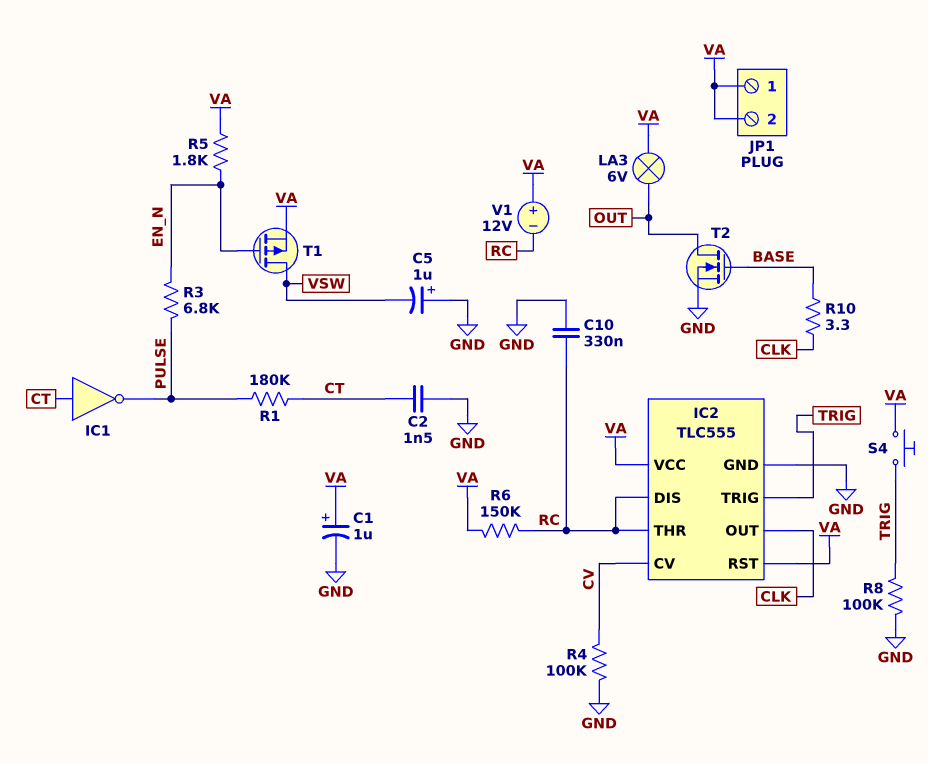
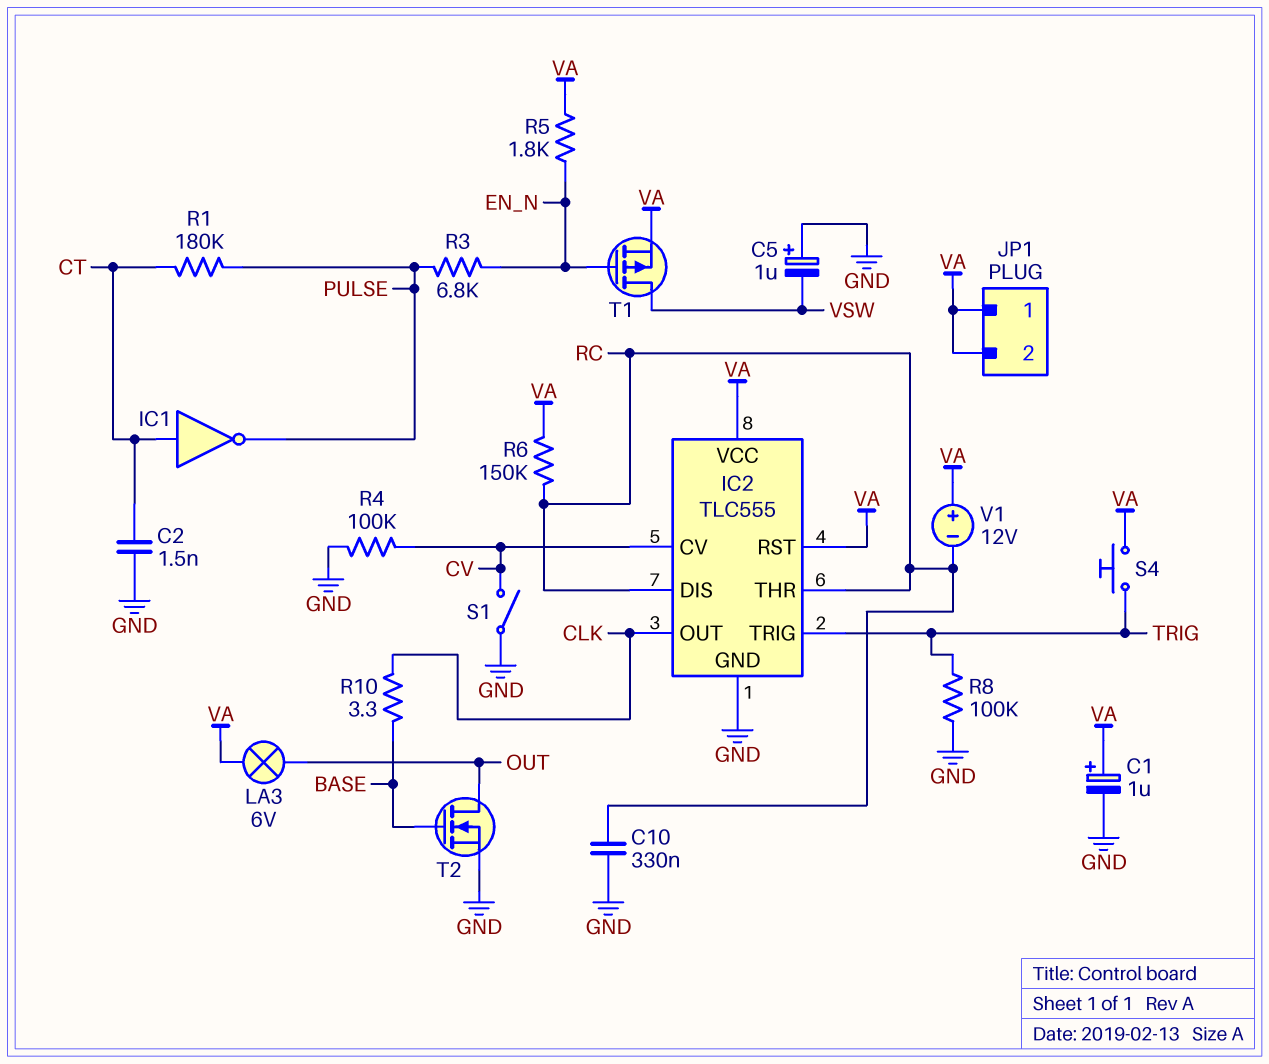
S1: none -> switch (CV, GND)

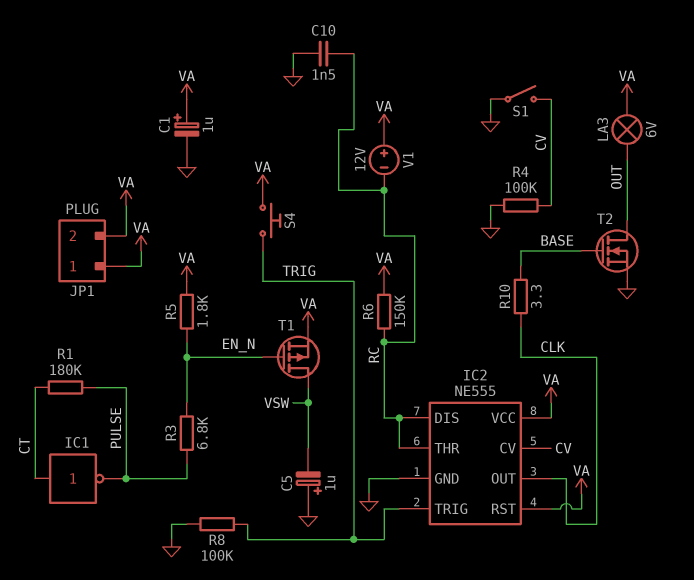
C2: 1.5nF (CT, GND) -> none
C10: 330nF (GND, RC) -> 1.5nF (GND, RC)
IC2: TLC555 -> NE555

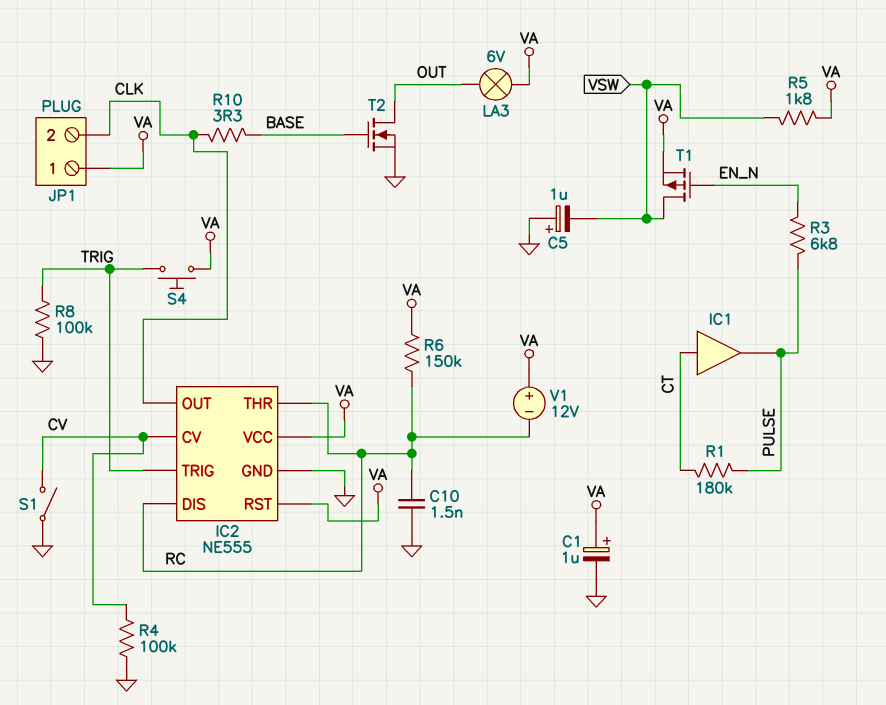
IC1: NOT (in CT, out PULSE) -> buffer (in CT, out PULSE)
JP1 pin 2: VA -> CLK
R5: 1.8k (EN_N, VA) -> 1.8k (VA, VSW)

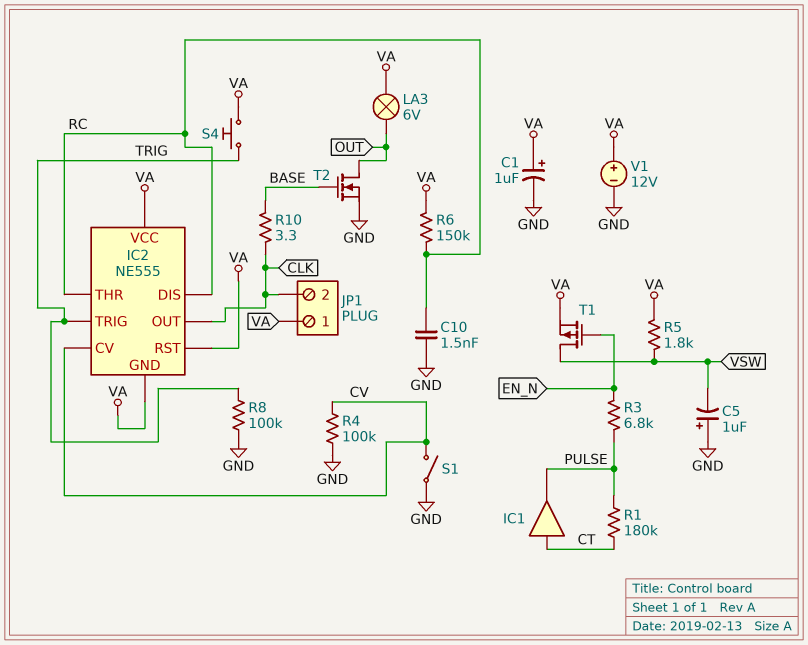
IC2 pin GND: GND -> VA
V1: 12V (plus VA, minus RC) -> 12V (plus VA, minus GND)

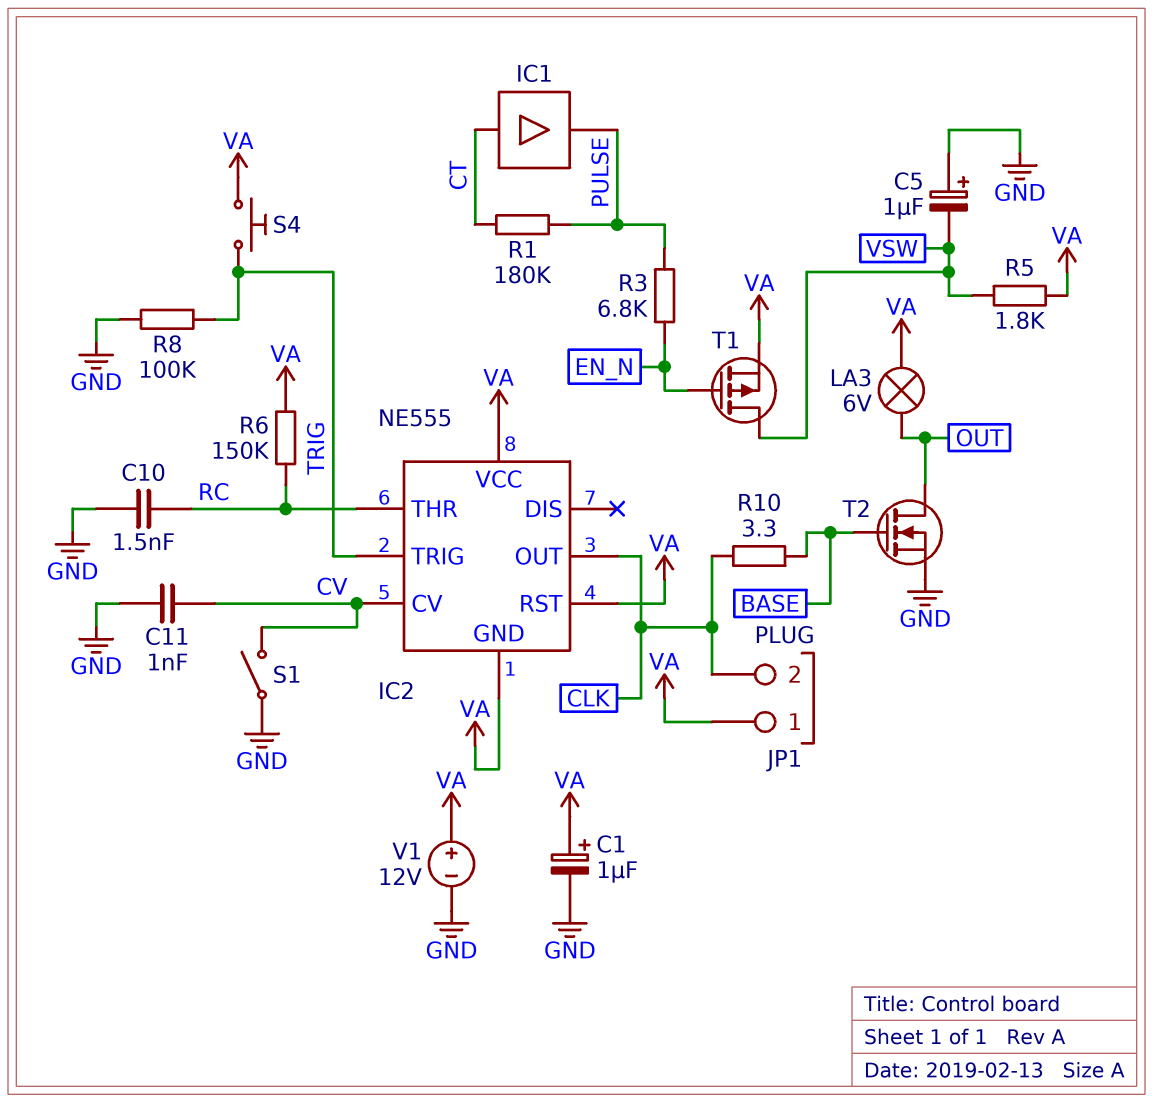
C11: none -> 1nF (CV, GND)
IC2 pin DIS: RC -> none
R4: 100k (CV, GND) -> none

